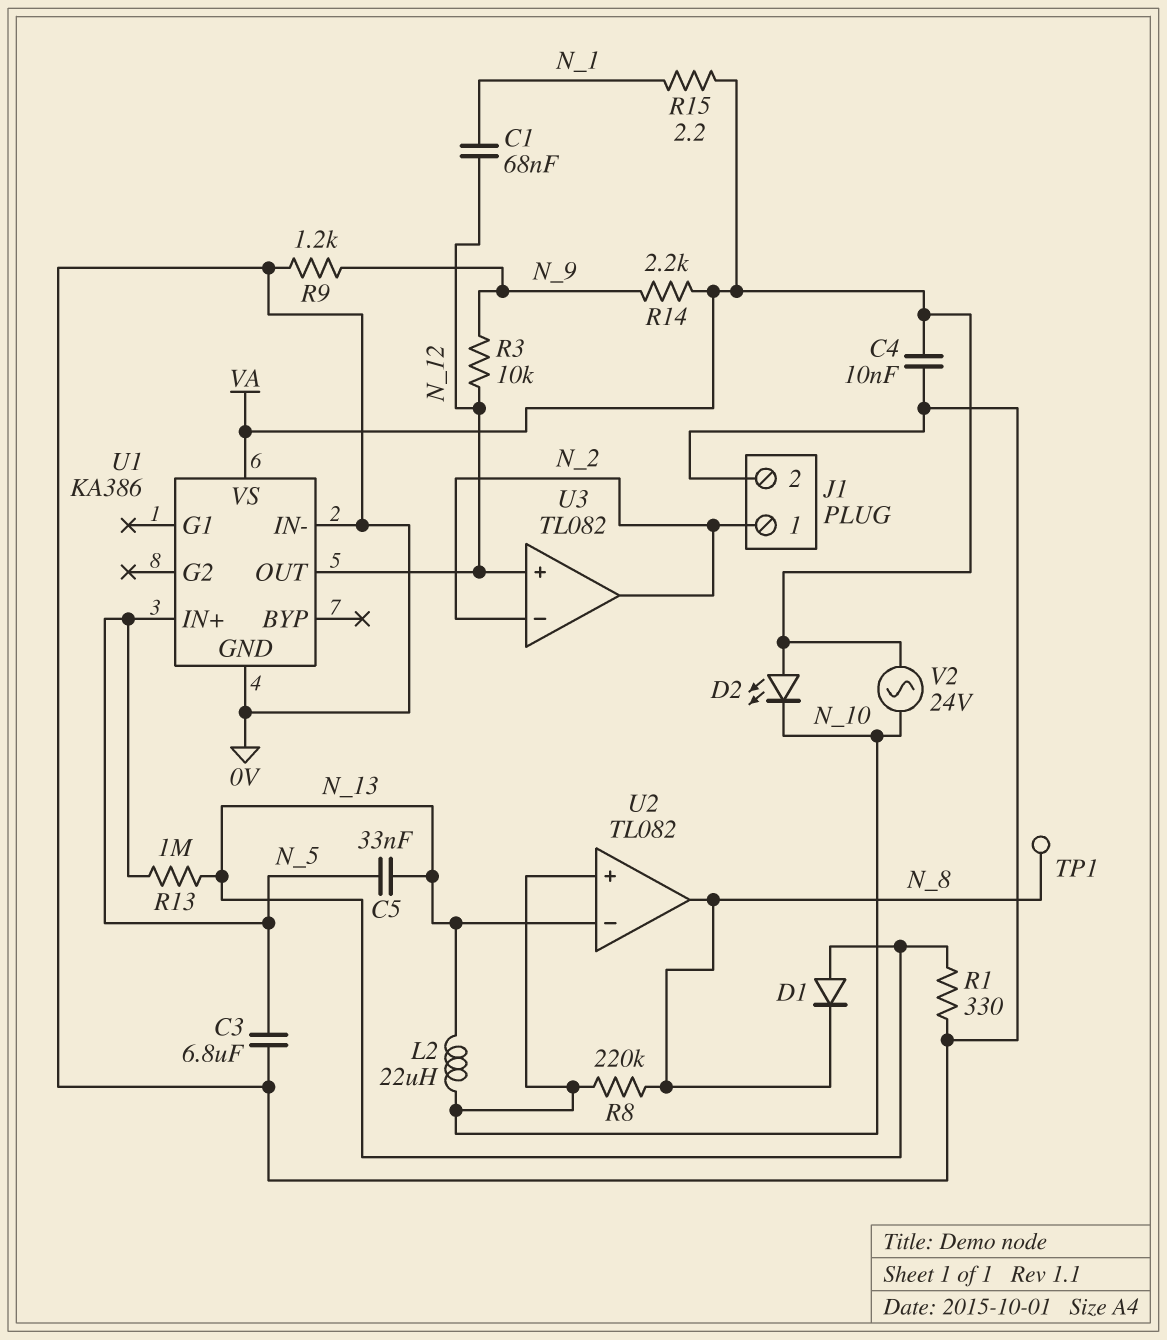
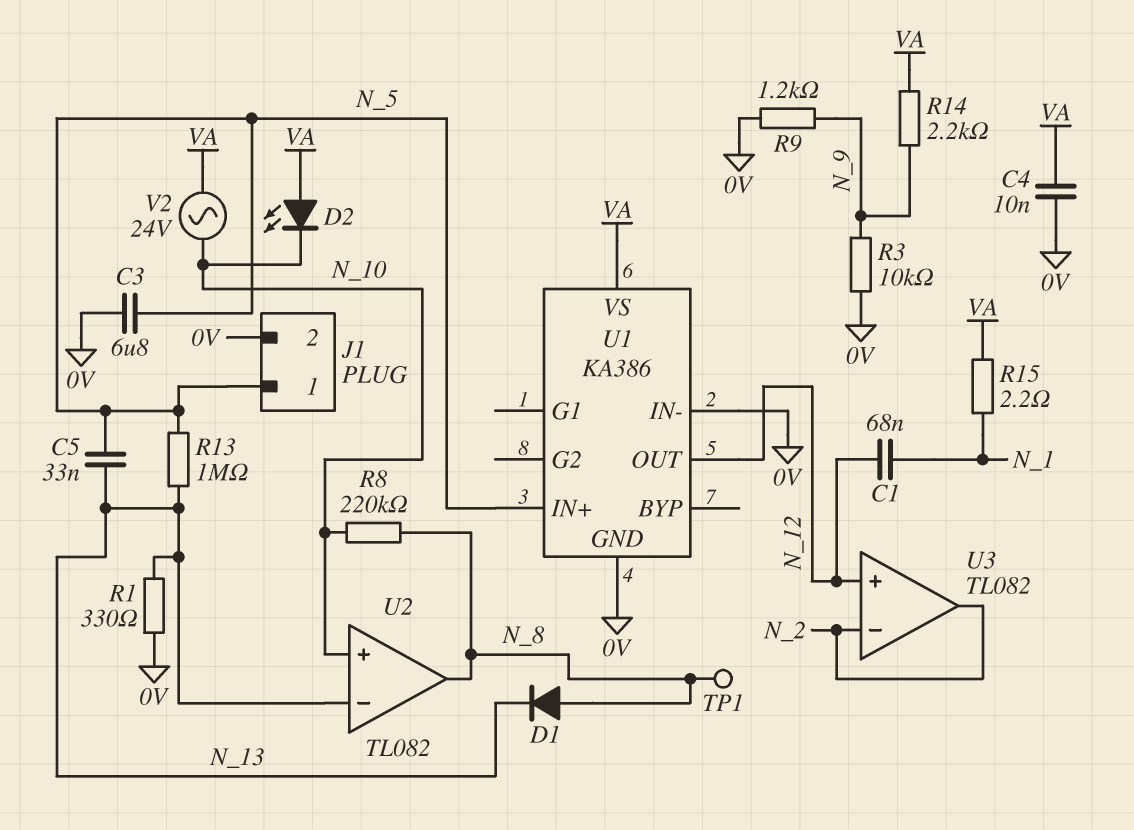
D1: diode (A N_13, K N_8) -> diode (A N_8, K N_13)
J1 pin 1: N_2 -> N_5
L2: 22uH (N_10, N_13) -> none
R3: 10k (N_9, N_12) -> 10k (0V, N_9)

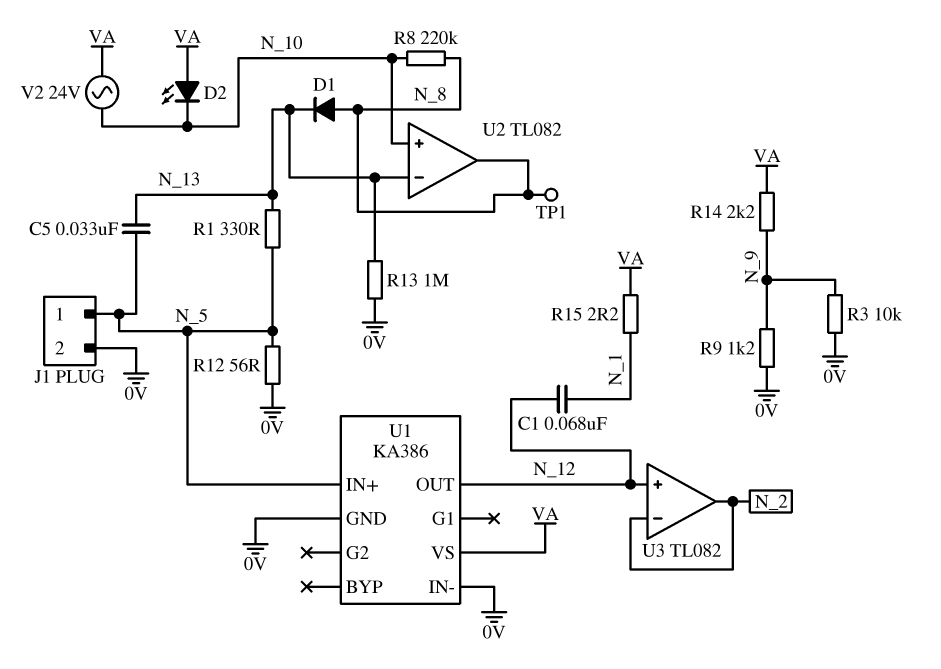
C3: 6.8uF (0V, N_5) -> none
C4: 10nF (0V, VA) -> none
R1: 330 (0V, N_13) -> 330 (N_5, N_13)
R12: none -> 56 (0V, N_5)
R13: 1M (N_5, N_13) -> 1M (0V, N_13)

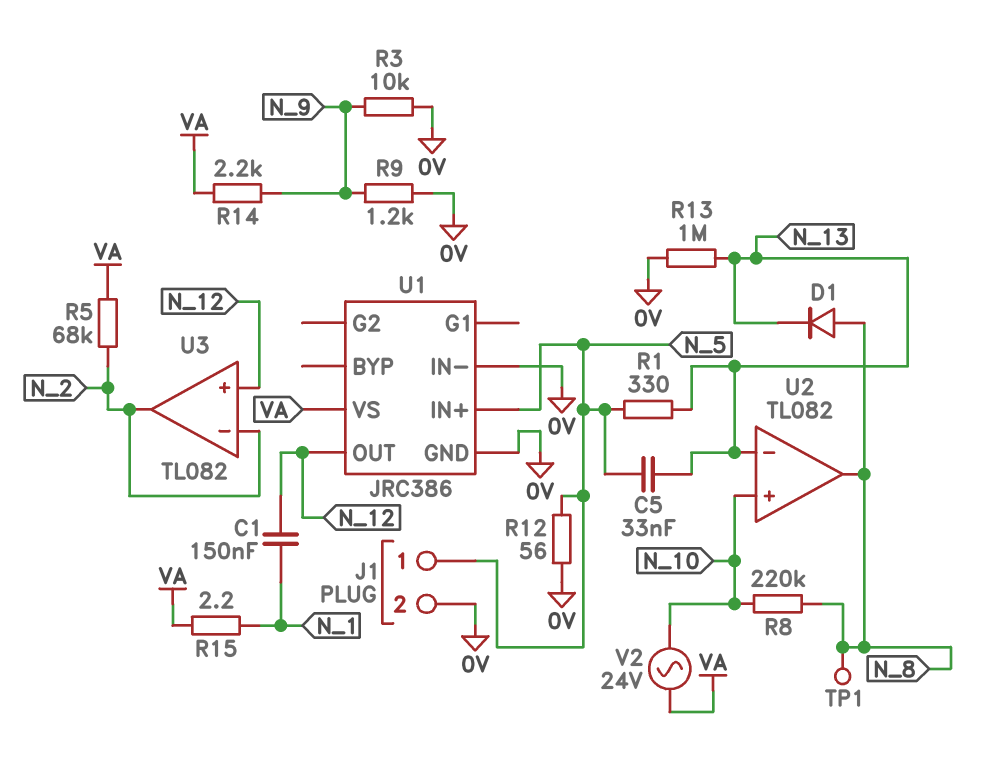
C1: 68nF (N_1, N_12) -> 150nF (N_1, N_12)
D2: LED (A VA, K N_10) -> none
R5: none -> 68k (N_2, VA)
U1: KA386 -> JRC386

